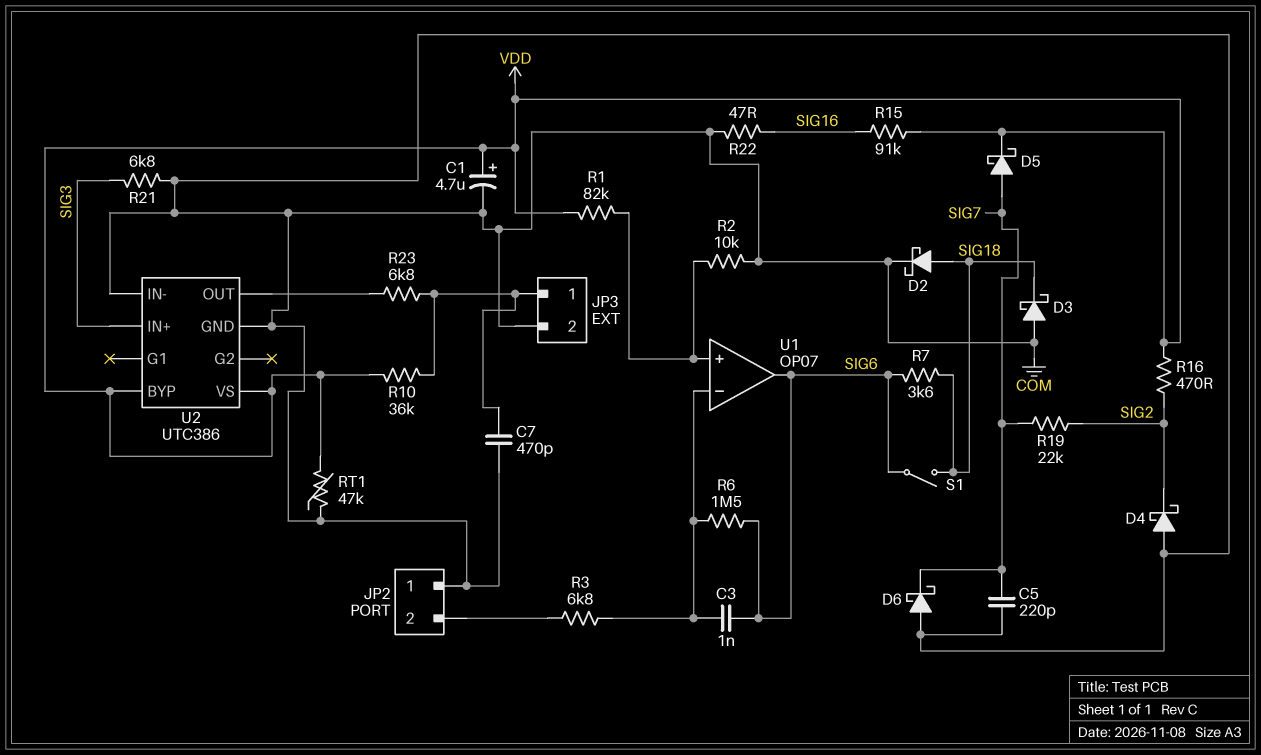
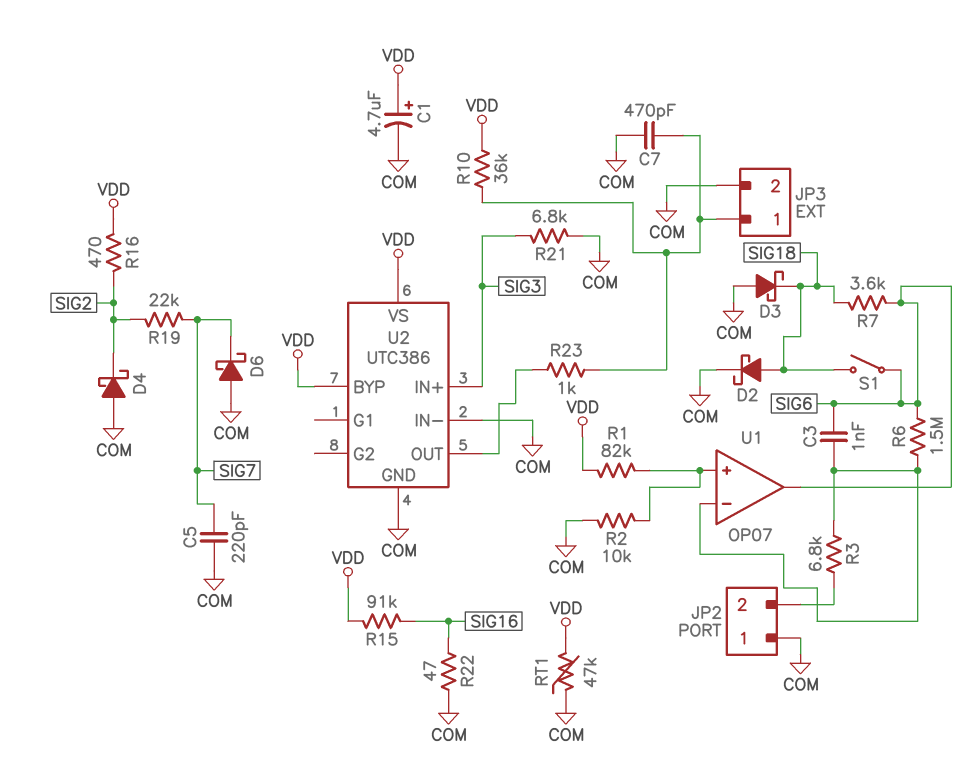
D5: schottky (A SIG7, K VDD) -> none
R23: 6.8k (JP3/1, U2/OUT) -> 1k (JP3/1, U2/OUT)

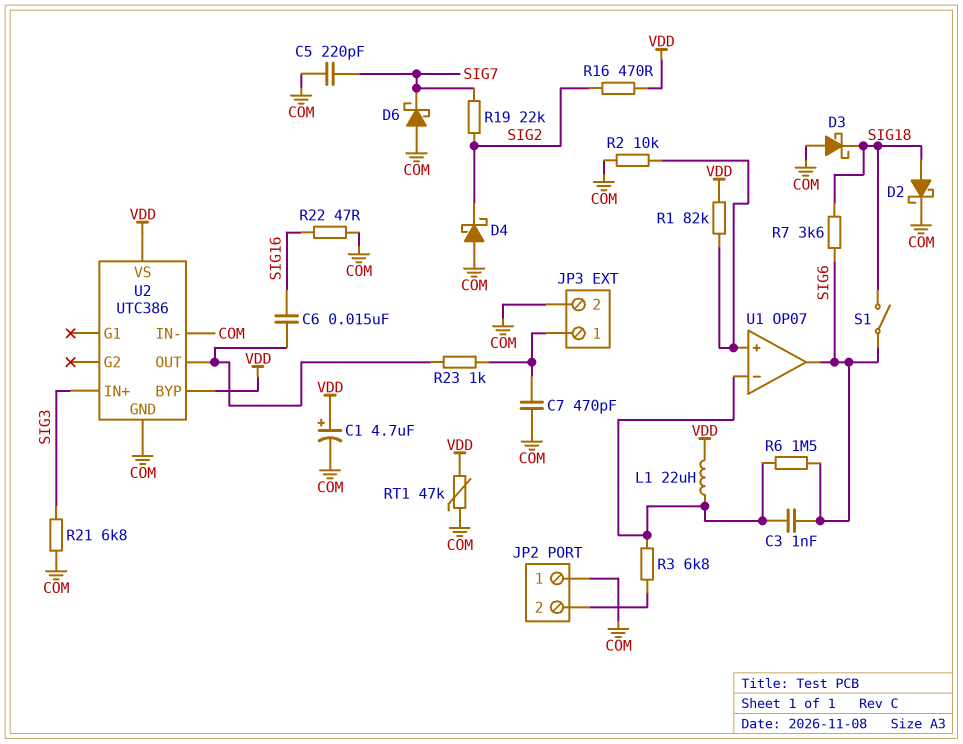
C6: none -> 15nF (SIG16, U2/OUT)
L1: none -> 22uH (U1/in-, VDD)
R10: 36k (JP3/1, VDD) -> none
R15: 91k (SIG16, VDD) -> none

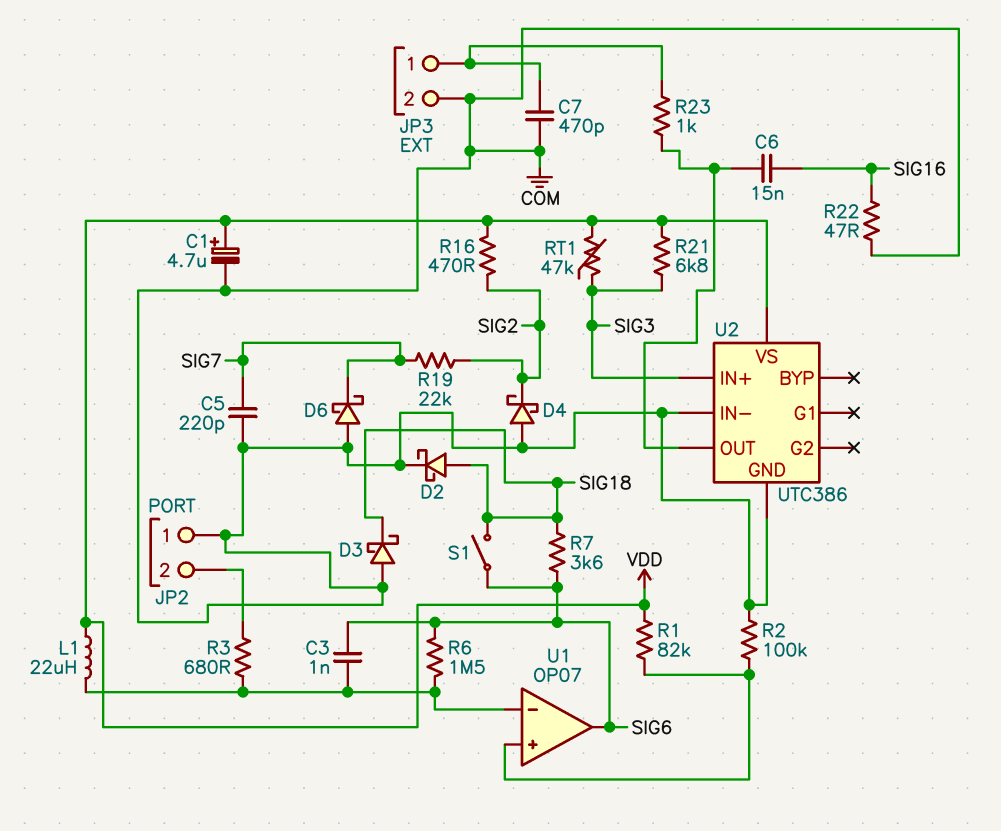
R2: 10k (COM, U1/in+) -> 100k (COM, U1/in+)
R3: 6.8k (JP2/2, U1/in-) -> 680 (JP2/2, U1/in-)
R21: 6.8k (COM, SIG3) -> 6.8k (SIG3, VDD)
RT1: 47k (COM, VDD) -> 47k (SIG3, VDD)
U2 pin BYP: VDD -> none

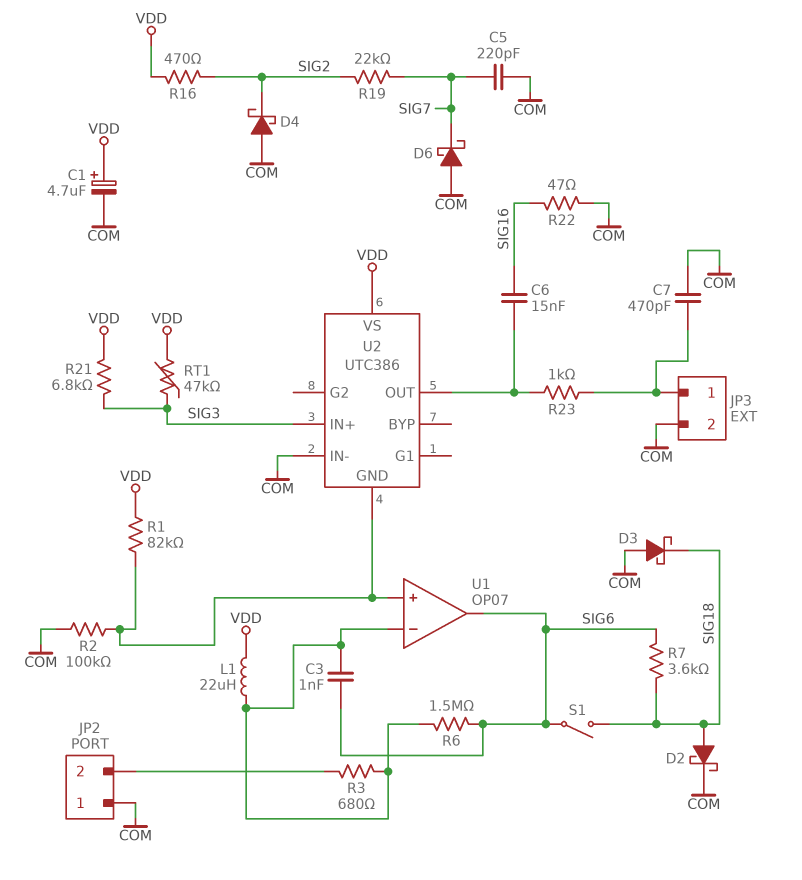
U2 pin GND: COM -> U1/in+

